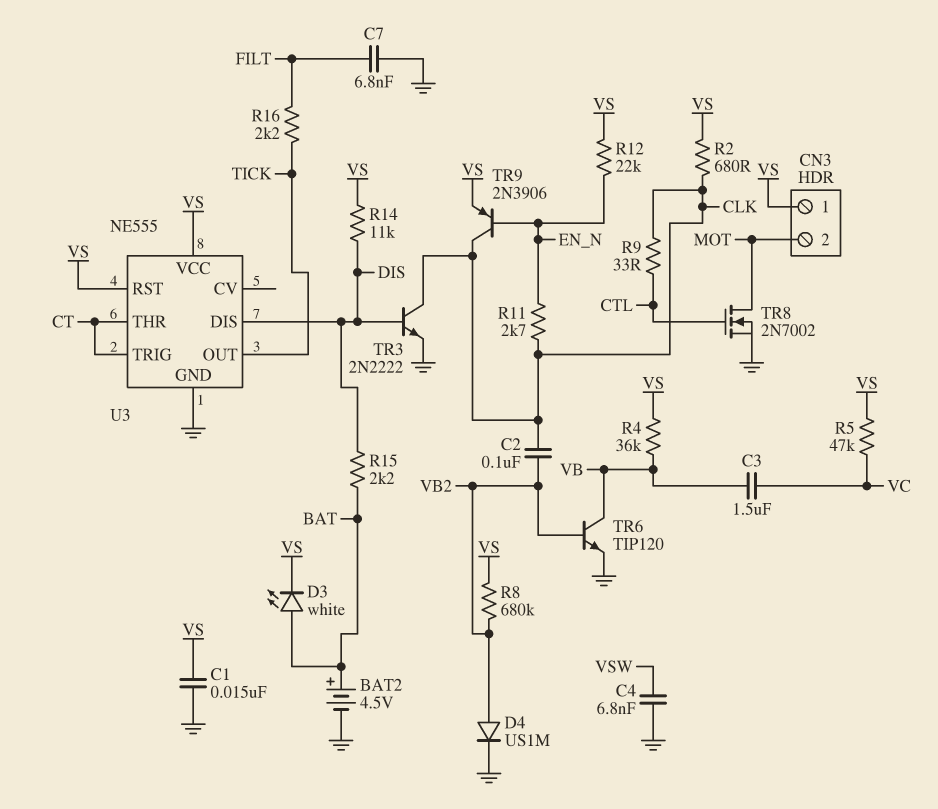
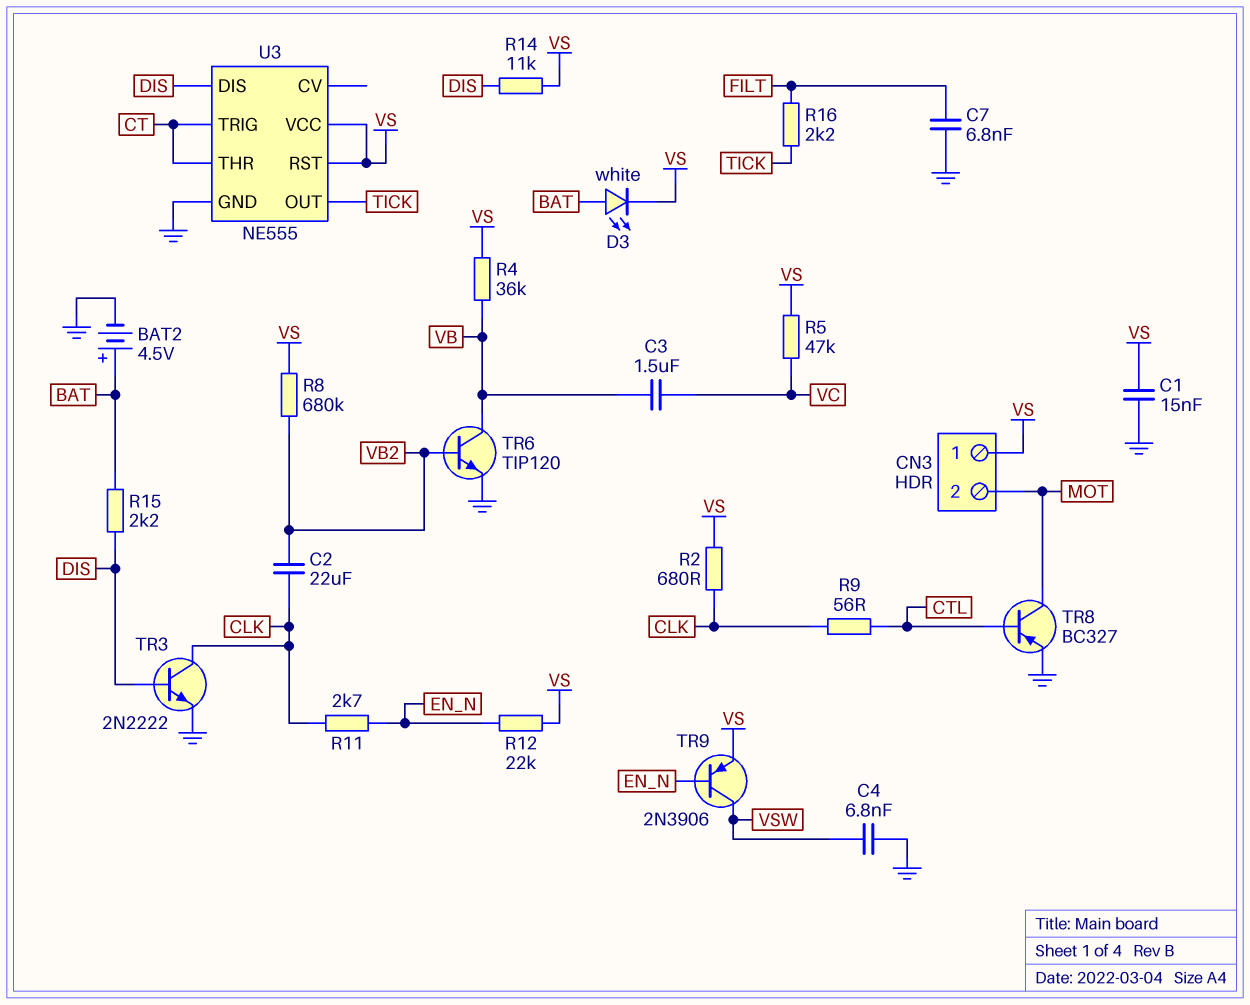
C2: 100nF (CLK, VB2) -> 22uF (CLK, VB2)
D4: diode US1M (A VB2, K GND) -> none
R9: 33 (CLK, CTL) -> 56 (CLK, CTL)
TR8: NMOS 2N7002 (G CTL, D MOT, S GND) -> PNP BC327 (B CTL, C MOT, E GND)
TR9: PNP 2N3906 (B EN_N, C CLK, E VS) -> PNP 2N3906 (B EN_N, C VSW, E VS)

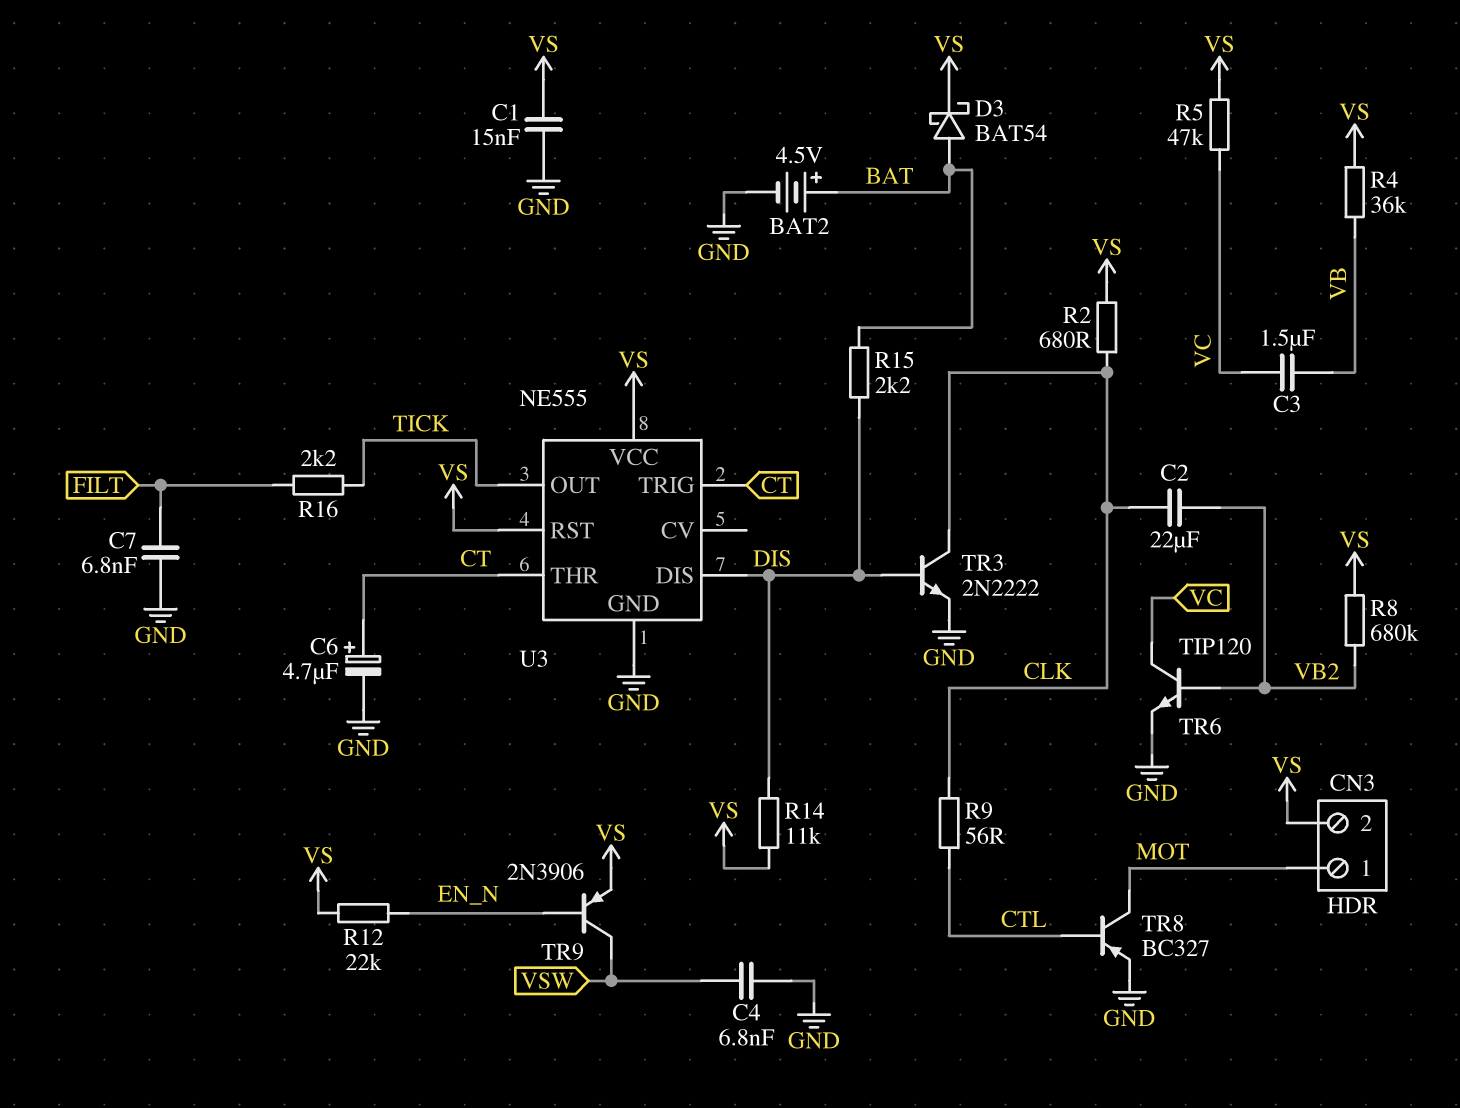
C6: none -> 4.7uF (plus CT, minus GND)
CN3 pin 1: VS -> MOT
CN3 pin 2: MOT -> VS
D3: LED white (A BAT, K VS) -> schottky BAT54 (A BAT, K VS)
R11: 2.7k (CLK, EN_N) -> none
TR6: NPN TIP120 (B VB2, C VB, E GND) -> NPN TIP120 (B VB2, C VC, E GND)

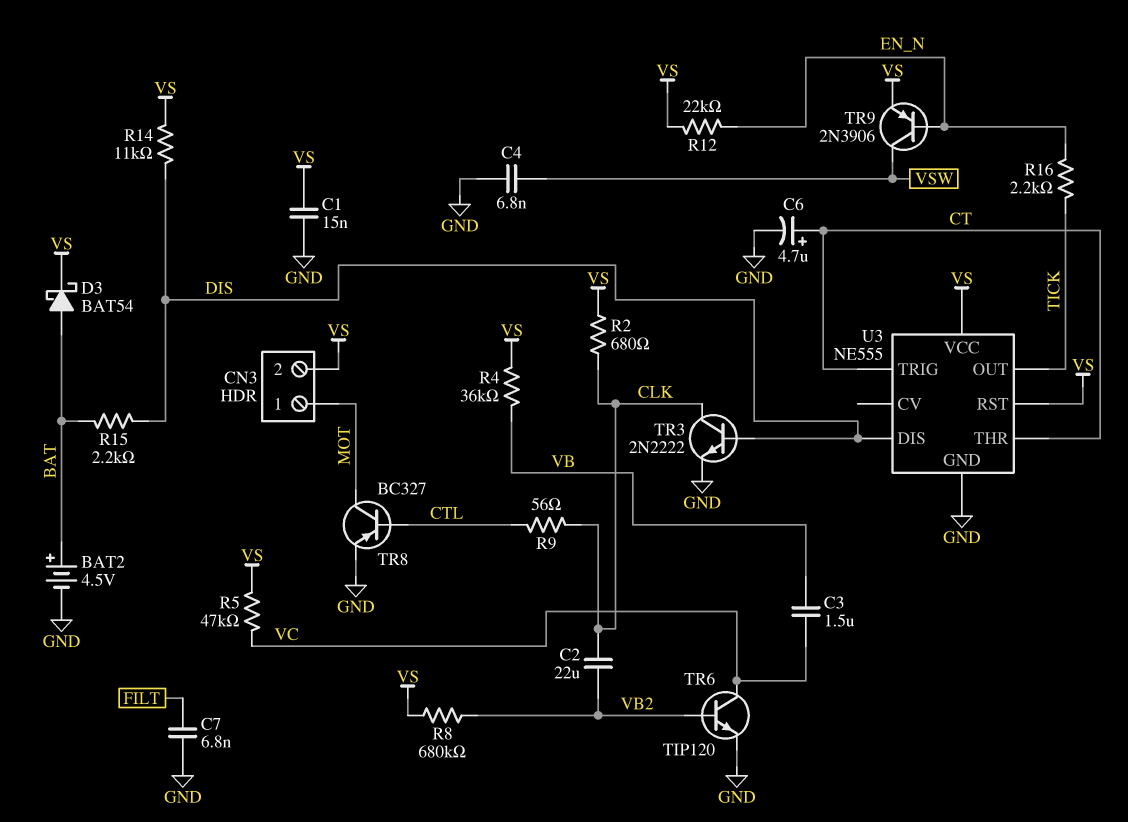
R16: 2.2k (FILT, TICK) -> 2.2k (EN_N, TICK)

